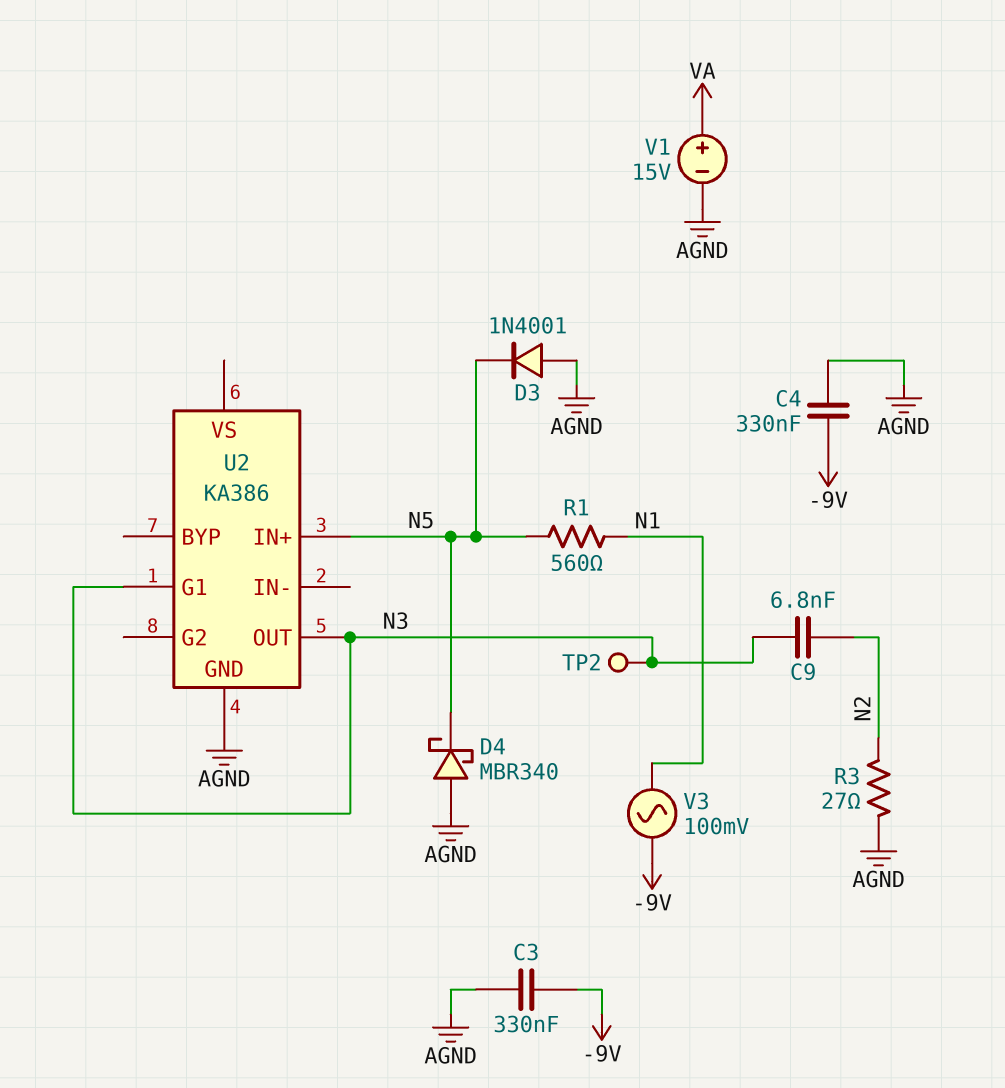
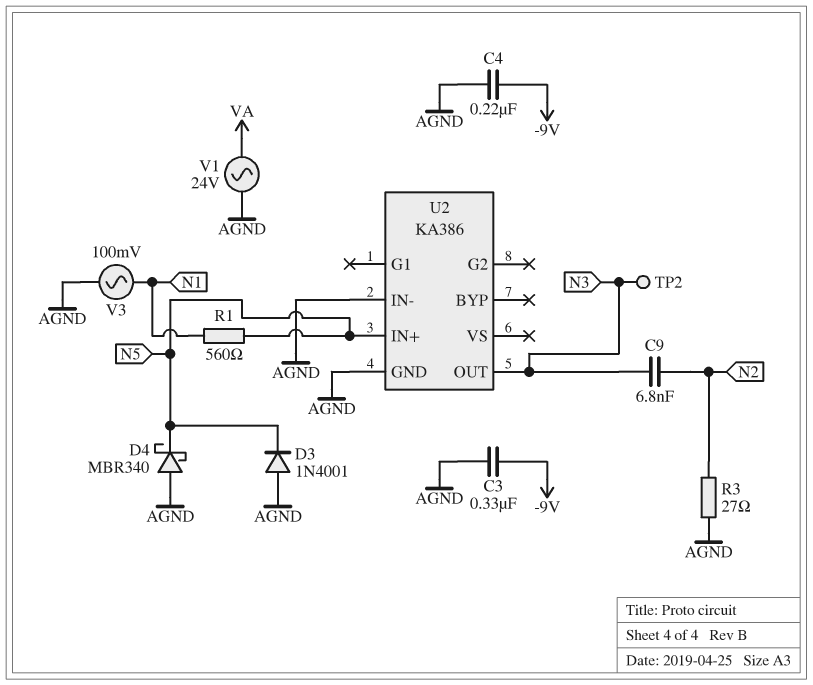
C4: 330nF (-9V, AGND) -> 220nF (-9V, AGND)
U2 pin G1: N3 -> none
U2 pin IN-: none -> AGND
V1: 15V (plus VA, minus AGND) -> AC 24V (AGND, VA)
V3: AC 100mV (-9V, N1) -> AC 100mV (AGND, N1)

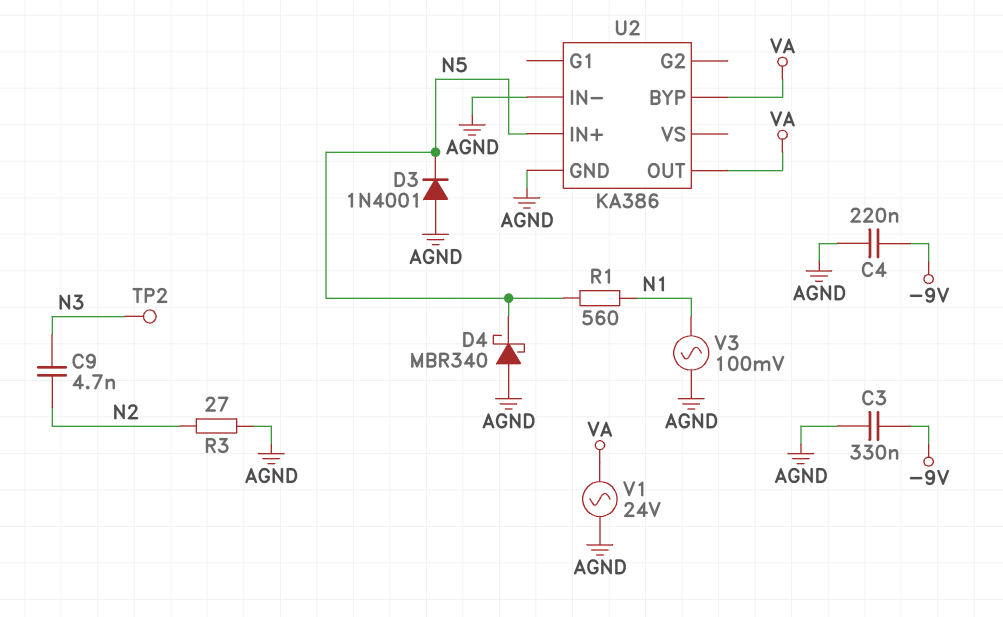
C9: 6.8nF (N2, N3) -> 4.7nF (N2, N3)
U2 pin BYP: none -> VA
U2 pin OUT: N3 -> VA

